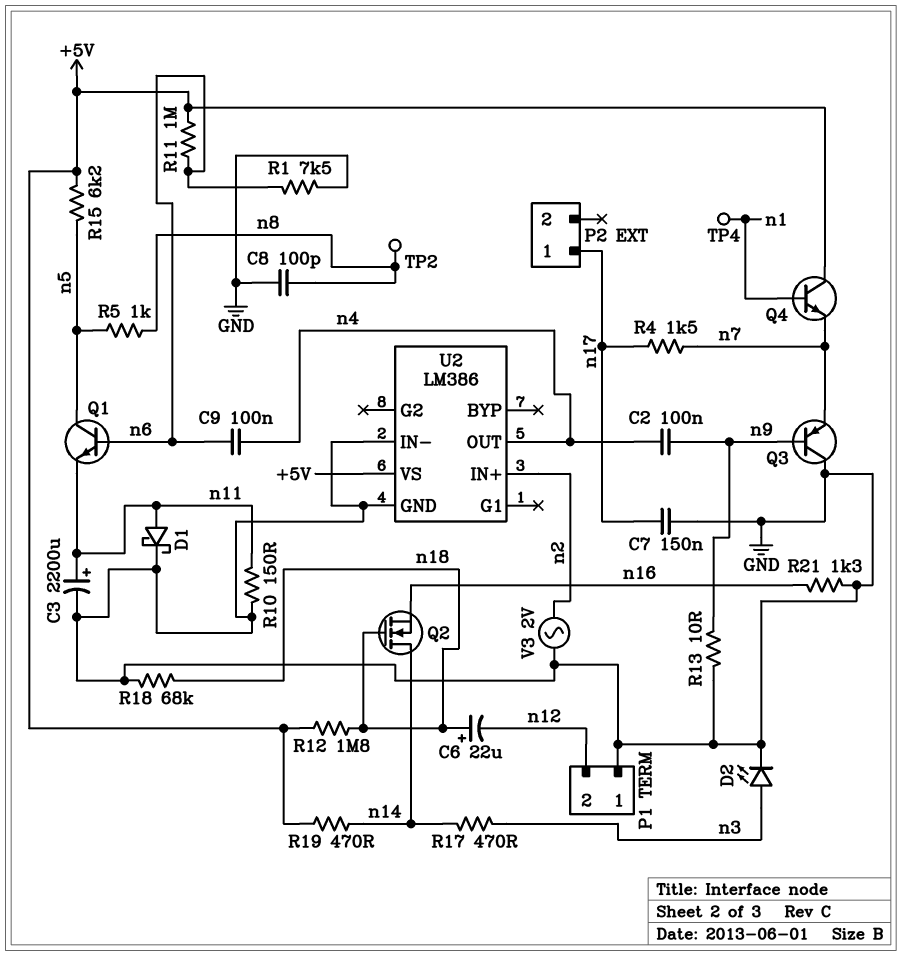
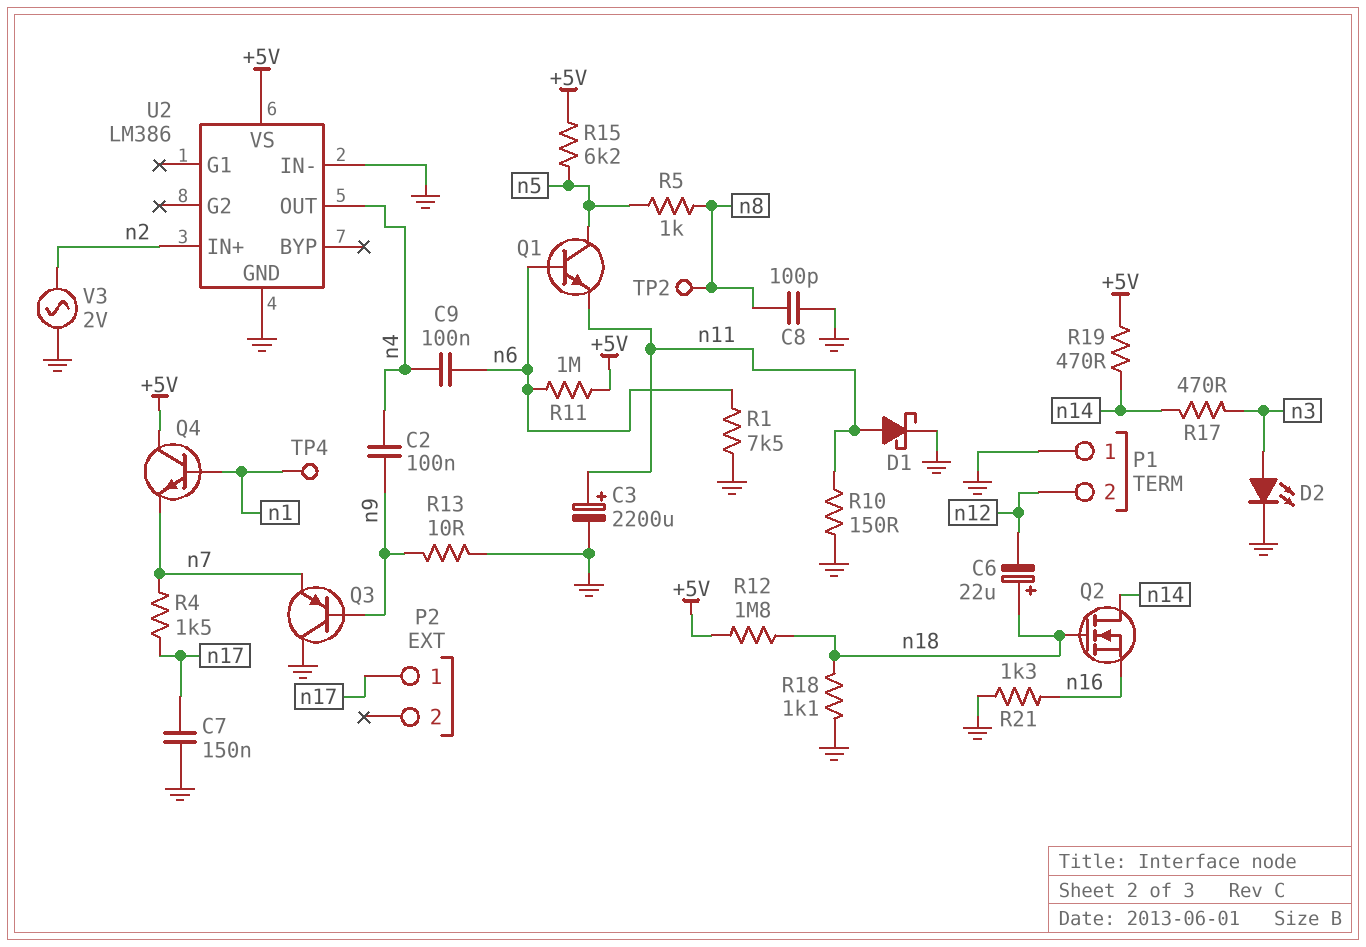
R18: 68k (GND, n18) -> 1.1k (GND, n18)

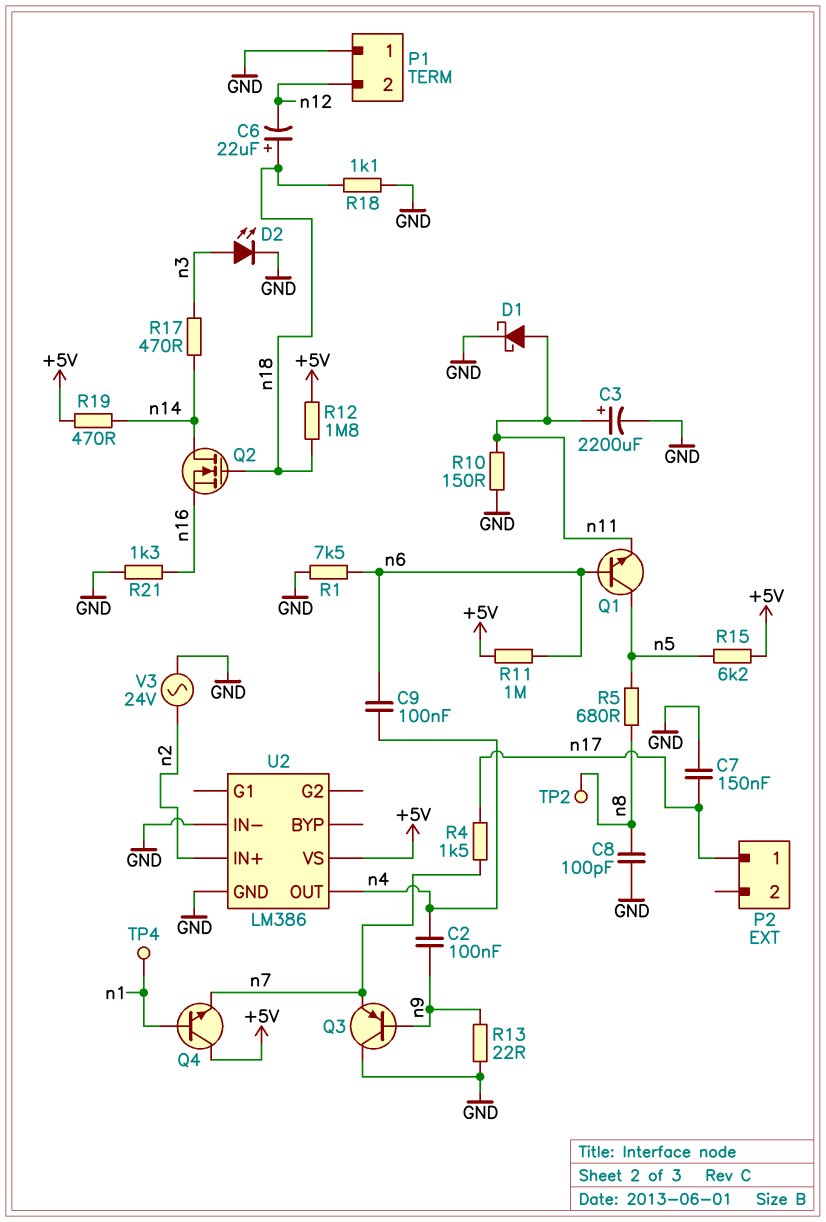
R5: 1k (n5, n8) -> 680 (n5, n8)
R13: 10 (GND, n9) -> 22 (GND, n9)
V3: AC 2V (GND, n2) -> AC 24V (GND, n2)

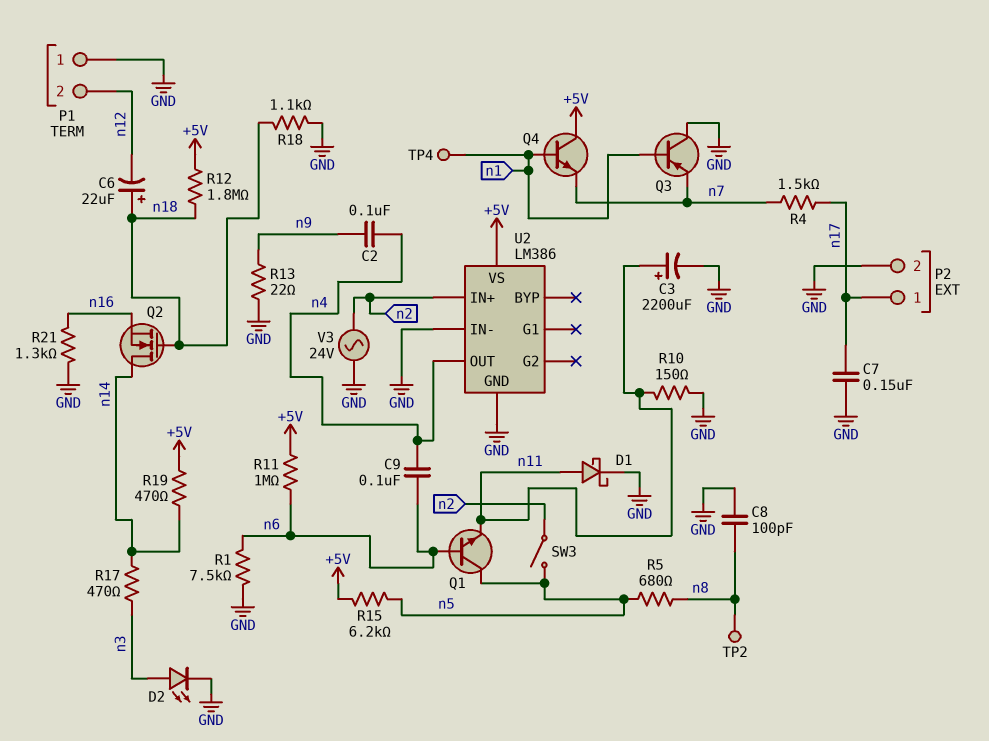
P2 pin 2: none -> GND
Q3: PNP (B n9, C GND, E n7) -> PNP (B n1, C GND, E n7)
SW3: none -> switch (n2, n5)

